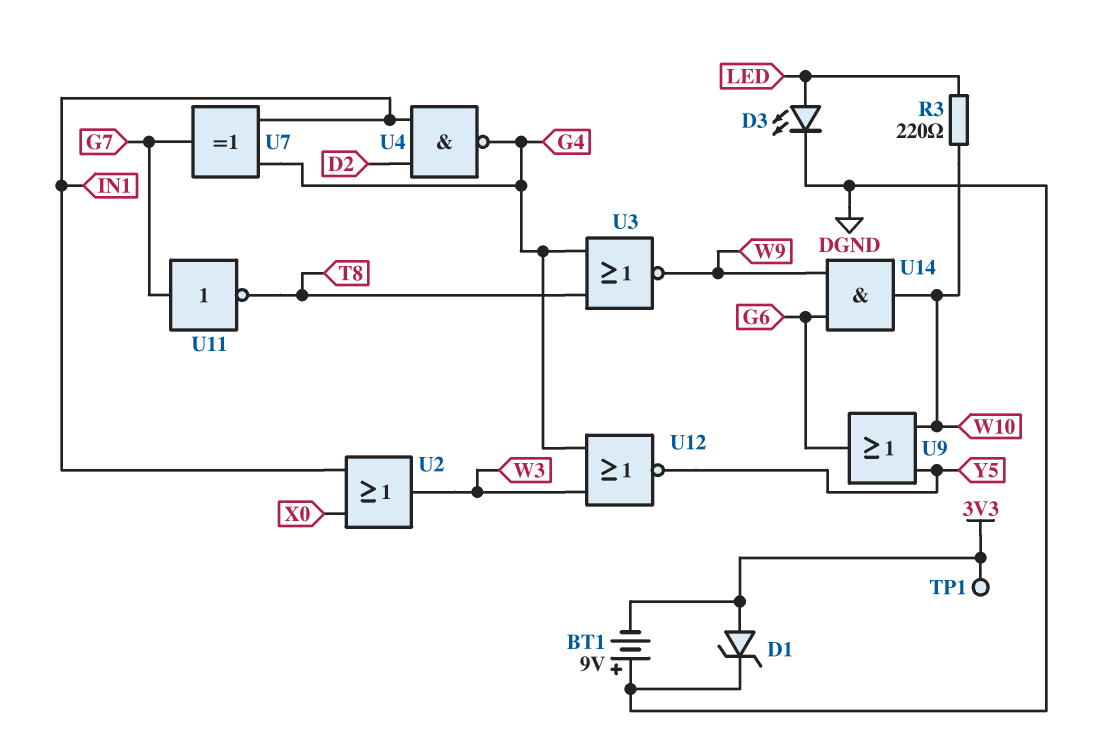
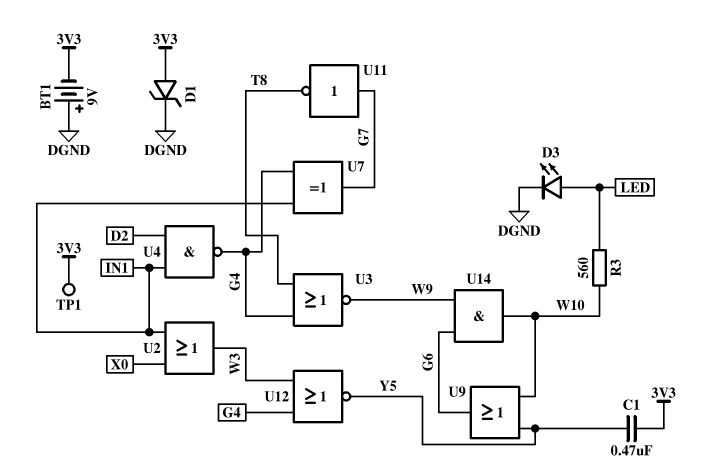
C1: none -> 470nF (3V3, Y5)
R3: 220 (LED, W10) -> 560 (LED, W10)

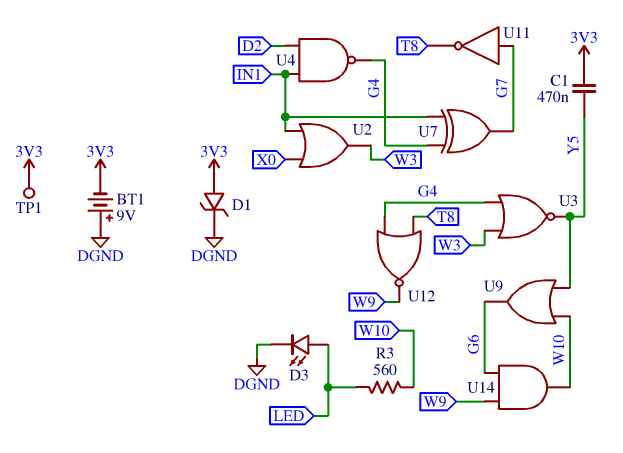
U3: NOR (in G4, in T8, out W9) -> NOR (in G4, in W3, out Y5)
U12: NOR (in G4, in W3, out Y5) -> NOR (in G4, in T8, out W9)

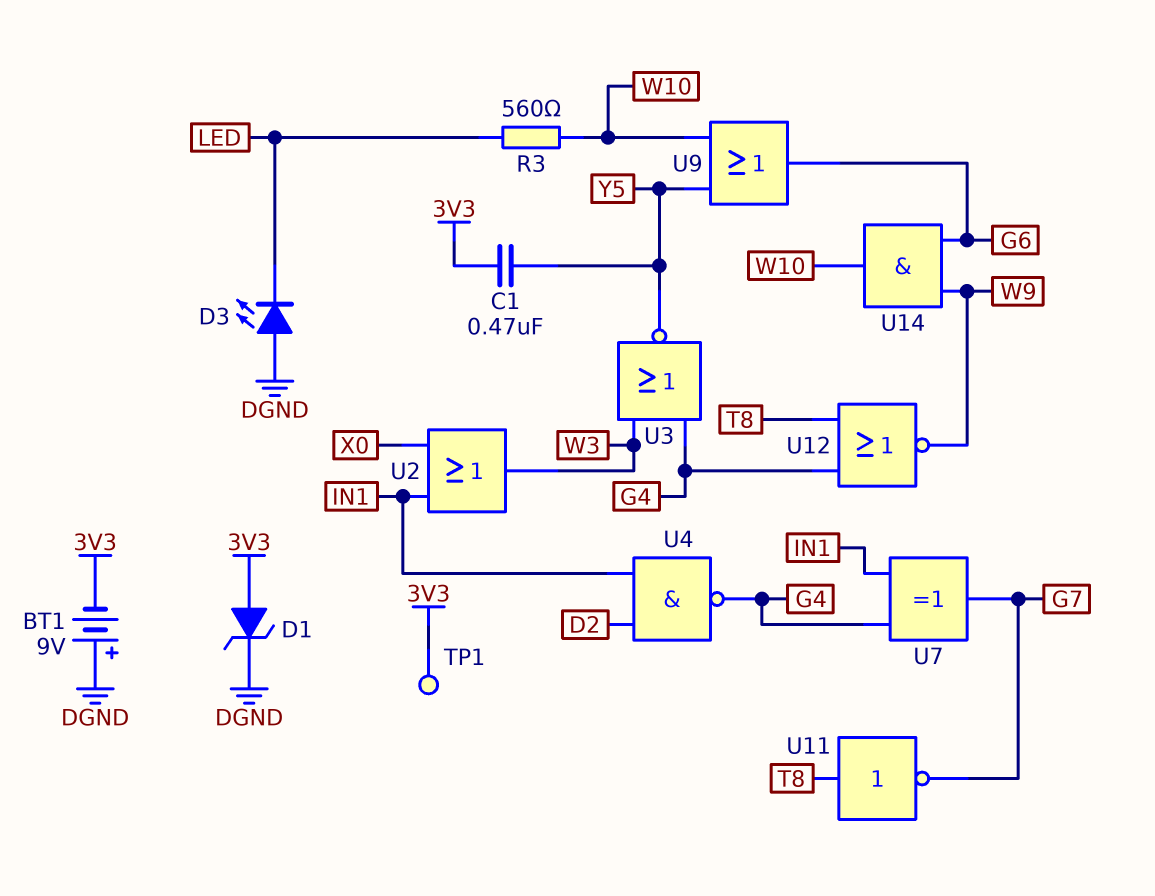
D3: LED (A LED, K DGND) -> LED (A DGND, K LED)
U11: NOT (in G7, out T8) -> NOT (in T8, out G7)

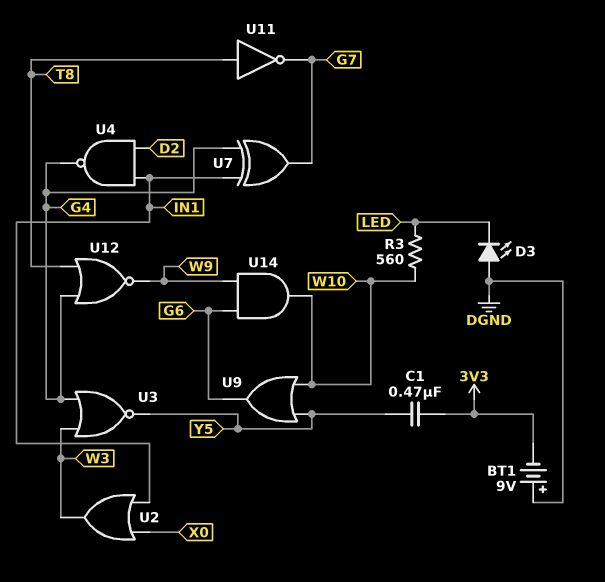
D1: zener (A 3V3, K DGND) -> none
TP1: test point (3V3) -> none

